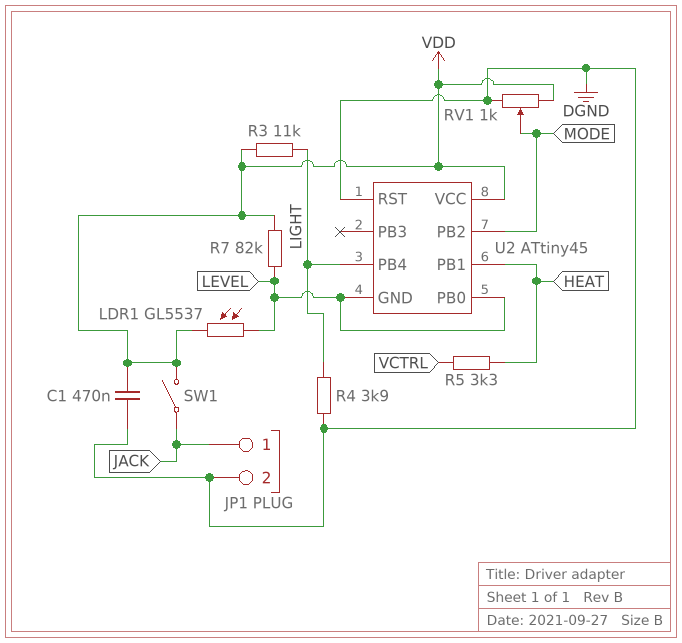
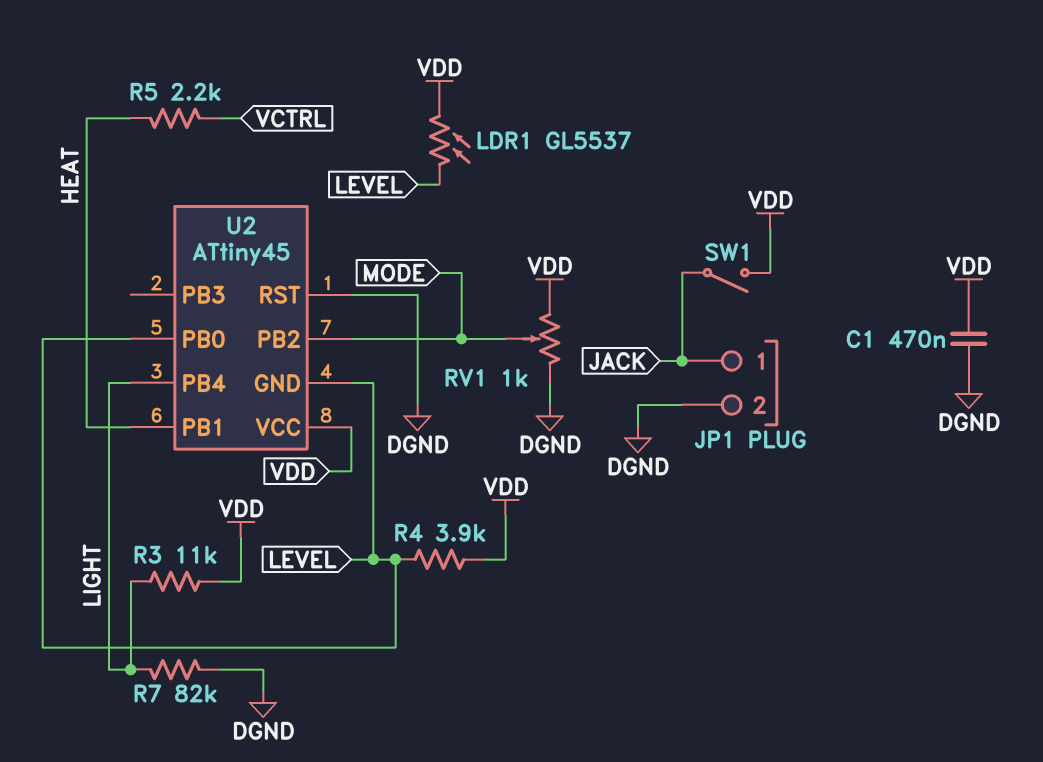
R4: 3.9k (DGND, LIGHT) -> 3.9k (LEVEL, VDD)
R5: 3.3k (HEAT, VCTRL) -> 2.2k (HEAT, VCTRL)
R7: 82k (LEVEL, VDD) -> 82k (DGND, LIGHT)

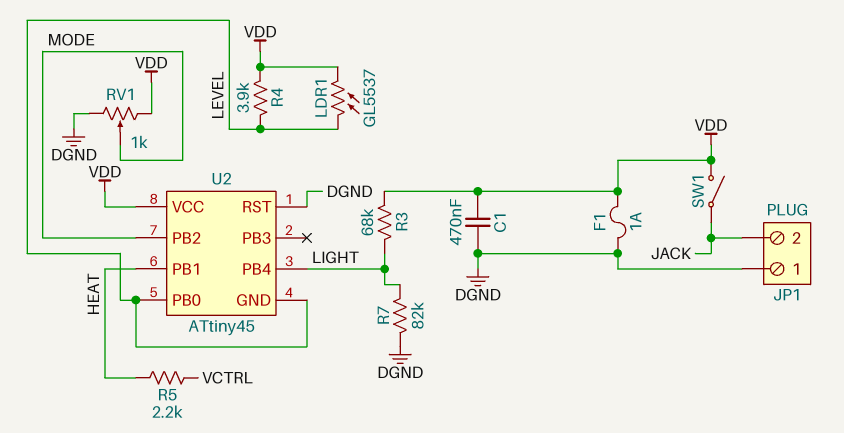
F1: none -> 1A (DGND, VDD)
JP1 pin 1: JACK -> DGND
JP1 pin 2: DGND -> JACK
R3: 11k (LIGHT, VDD) -> 68k (LIGHT, VDD)

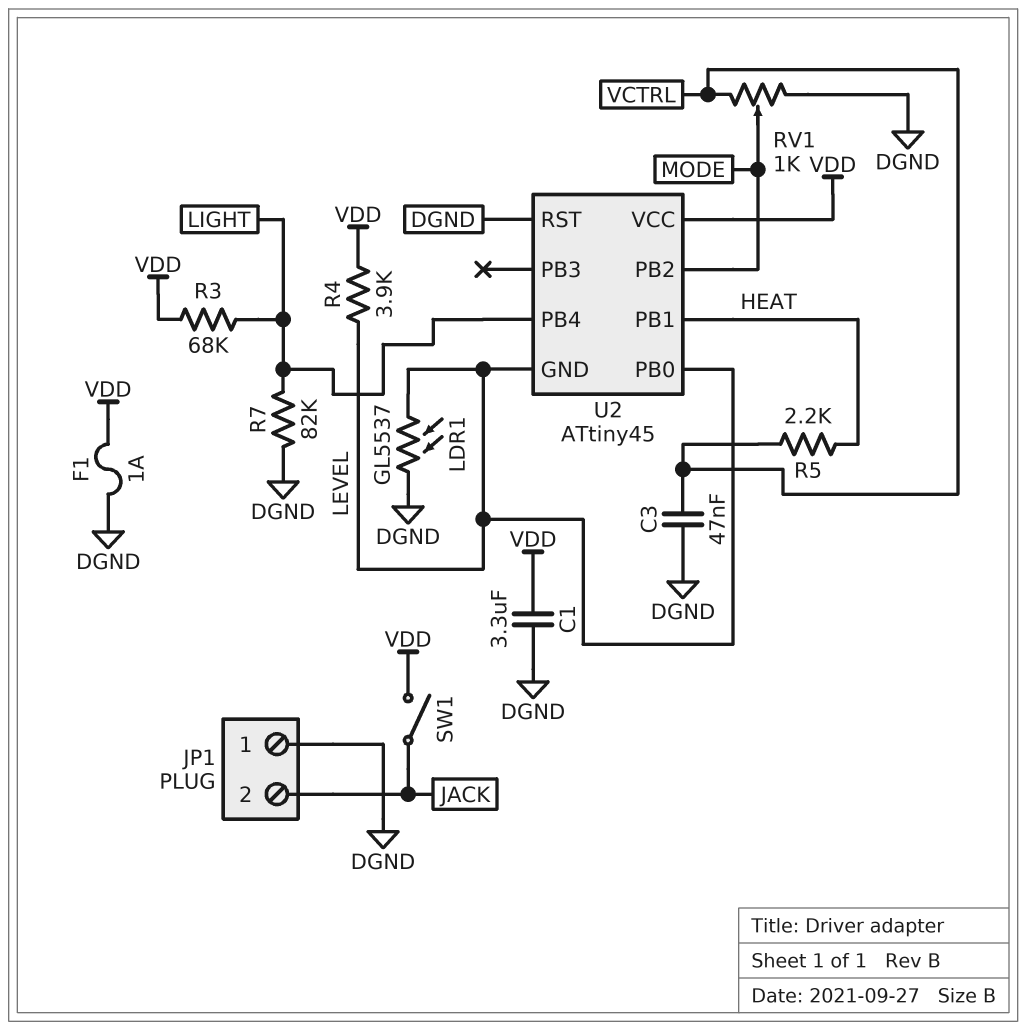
C1: 470nF (DGND, VDD) -> 3.3uF (DGND, VDD)
C3: none -> 47nF (DGND, VCTRL)
LDR1: GL5537 (LEVEL, VDD) -> GL5537 (DGND, LEVEL)
RV1: 1k (DGND, VDD, wiper MODE) -> 1k (DGND, VCTRL, wiper MODE)

